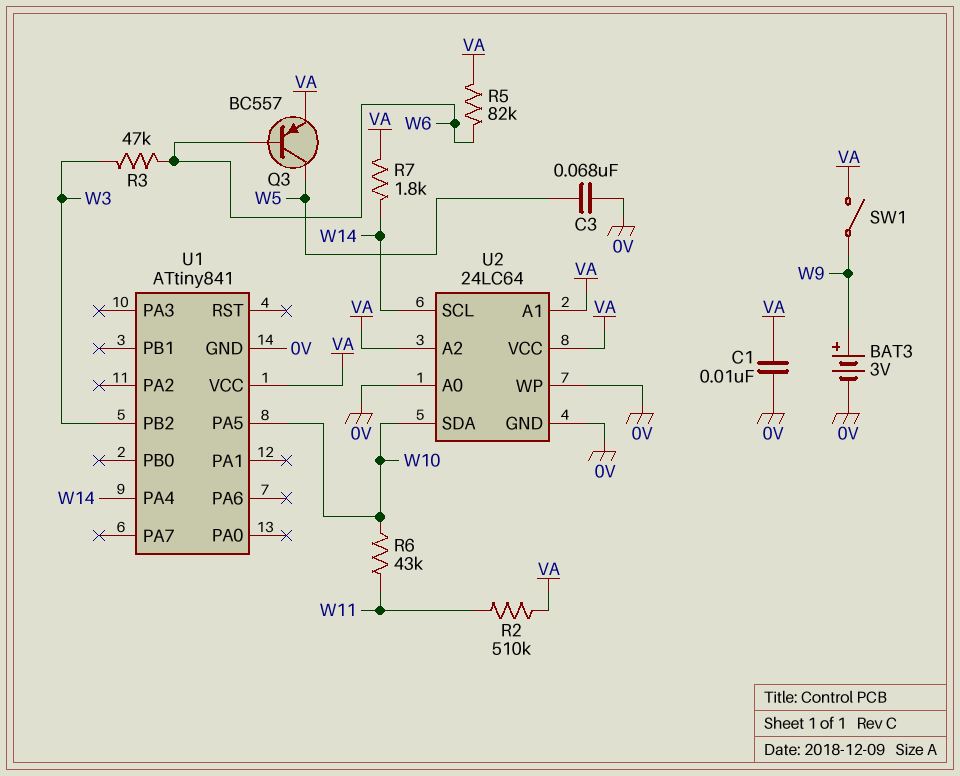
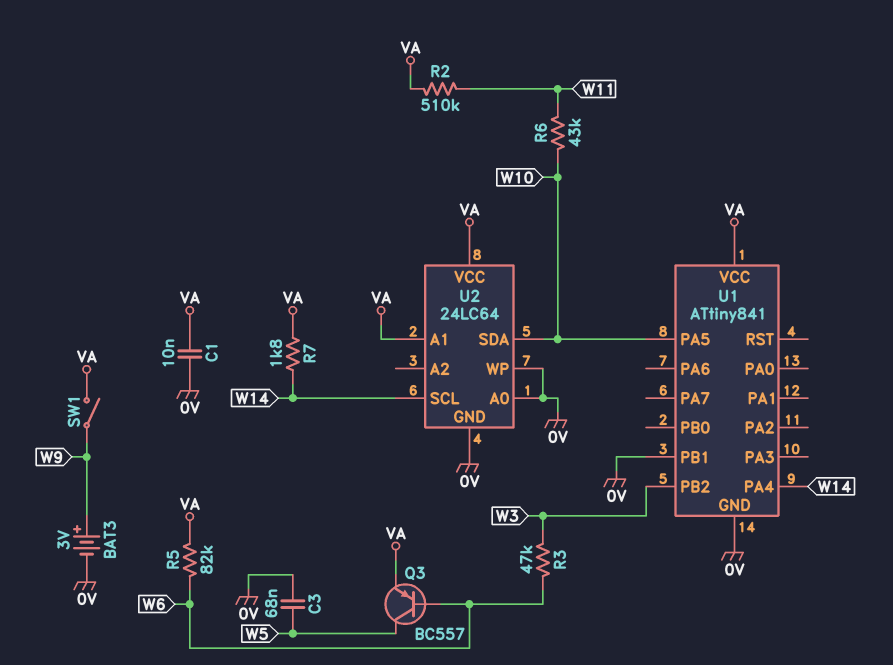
U1 pin PB1: none -> 0V
U2 pin A2: VA -> none

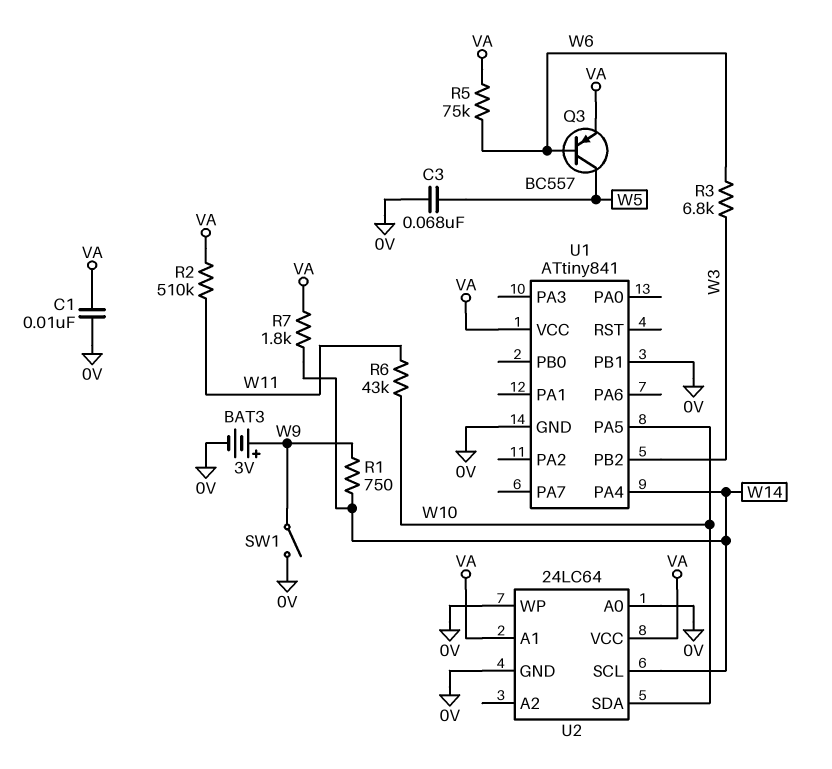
R1: none -> 750 (W9, W14)
R3: 47k (W3, W6) -> 6.8k (W3, W6)
R5: 82k (VA, W6) -> 75k (VA, W6)
SW1: switch (VA, W9) -> switch (0V, W9)

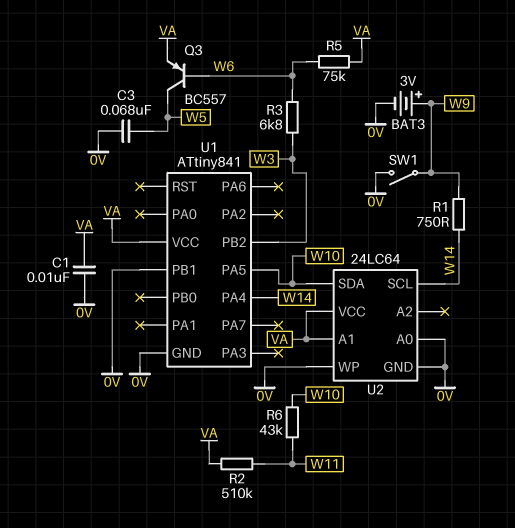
R7: 1.8k (VA, W14) -> none

